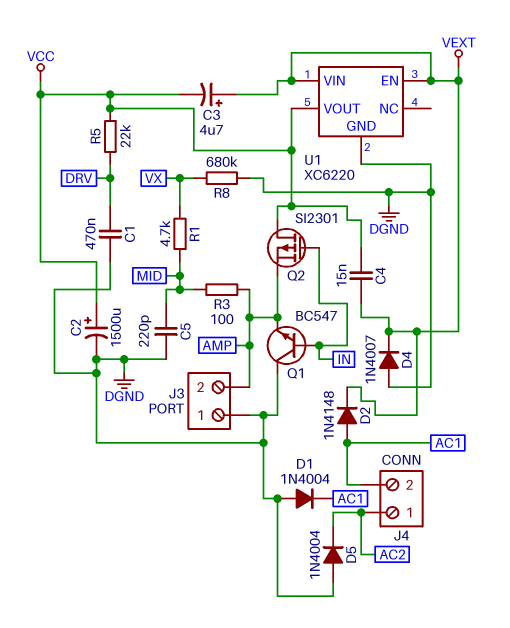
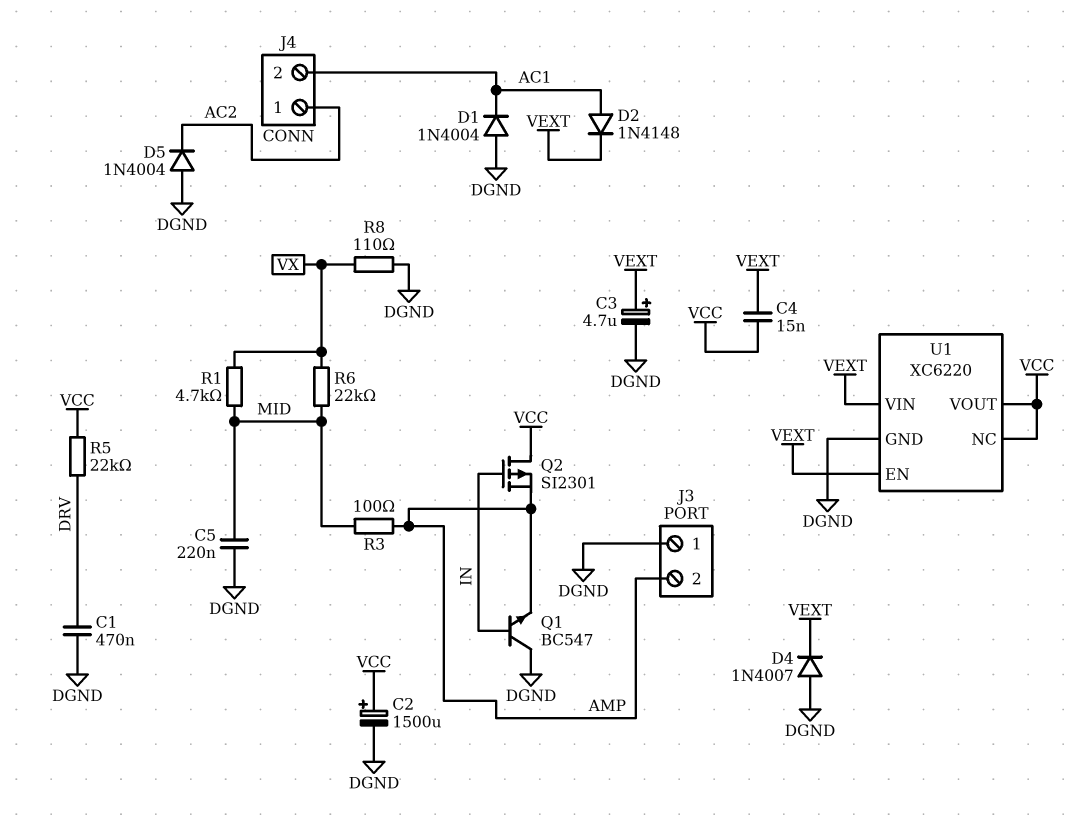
C3: 4.7uF (plus VEXT, minus VCC) -> 4.7uF (plus VEXT, minus DGND)
C5: 220pF (DGND, MID) -> 220nF (DGND, MID)
R6: none -> 22k (MID, VX)
R8: 680k (DGND, VX) -> 110 (DGND, VX)
U1 pin NC: none -> VCC

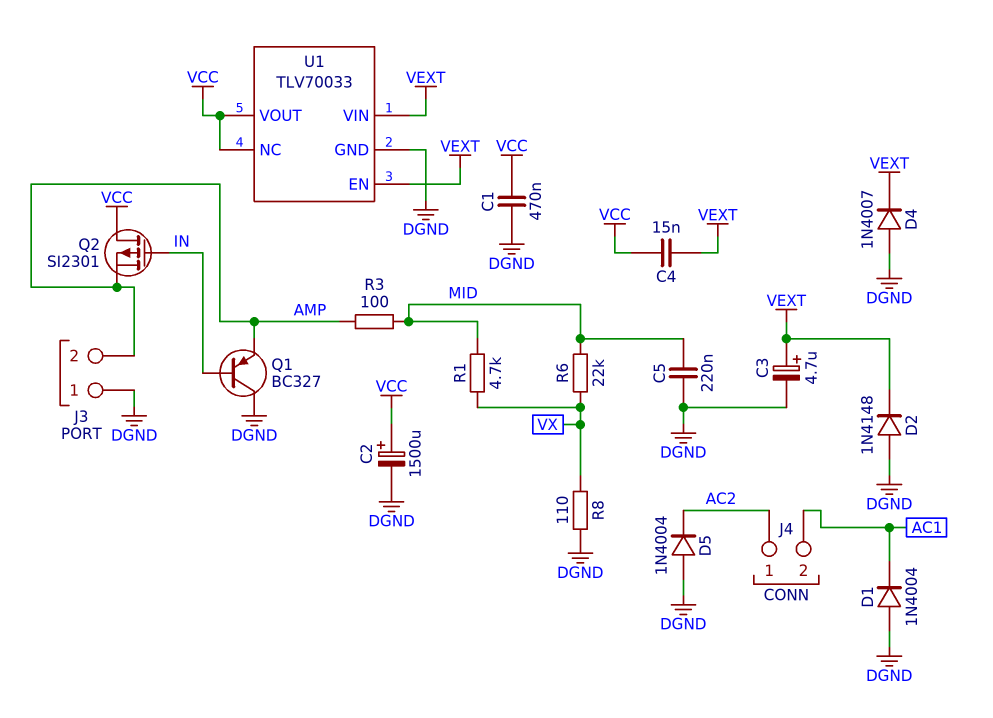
C1: 470nF (DGND, DRV) -> 470nF (DGND, VCC)
D2: diode 1N4148 (A AC1, K VEXT) -> diode 1N4148 (A DGND, K VEXT)
Q1: NPN BC547 (B IN, C DGND, E AMP) -> PNP BC327 (B IN, C DGND, E AMP)
R5: 22k (DRV, VCC) -> none
U1: XC6220 -> TLV70033

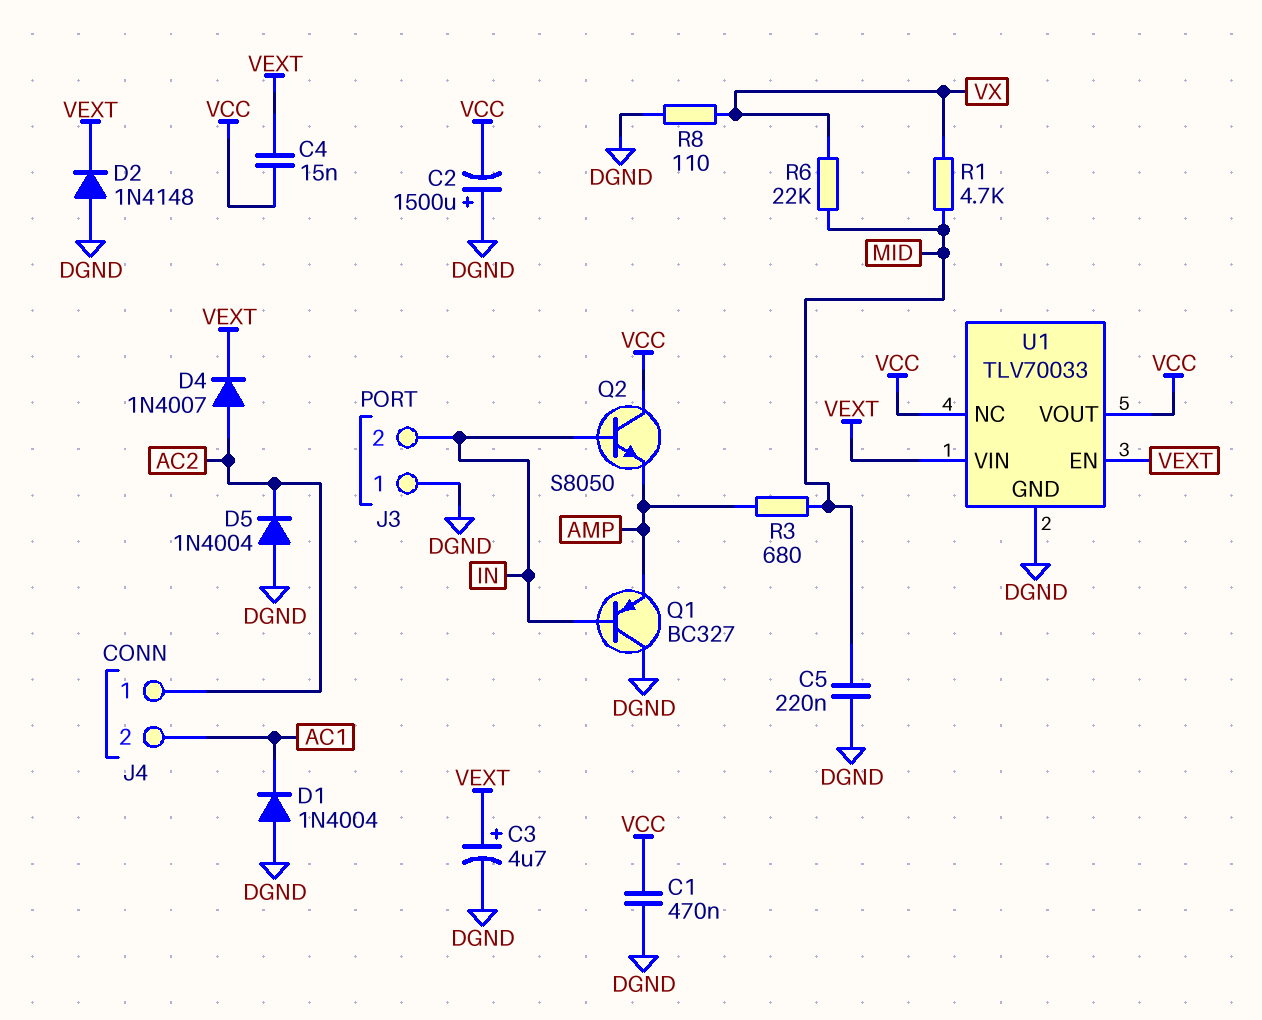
C2: 1500uF (plus VCC, minus DGND) -> 1500uF (plus DGND, minus VCC)
D4: diode 1N4007 (A DGND, K VEXT) -> diode 1N4007 (A AC2, K VEXT)
J3 pin 2: AMP -> IN
Q2: PMOS SI2301 (G IN, D VCC, S AMP) -> NPN S8050 (B IN, C VCC, E AMP)
R3: 100 (AMP, MID) -> 680 (AMP, MID)

